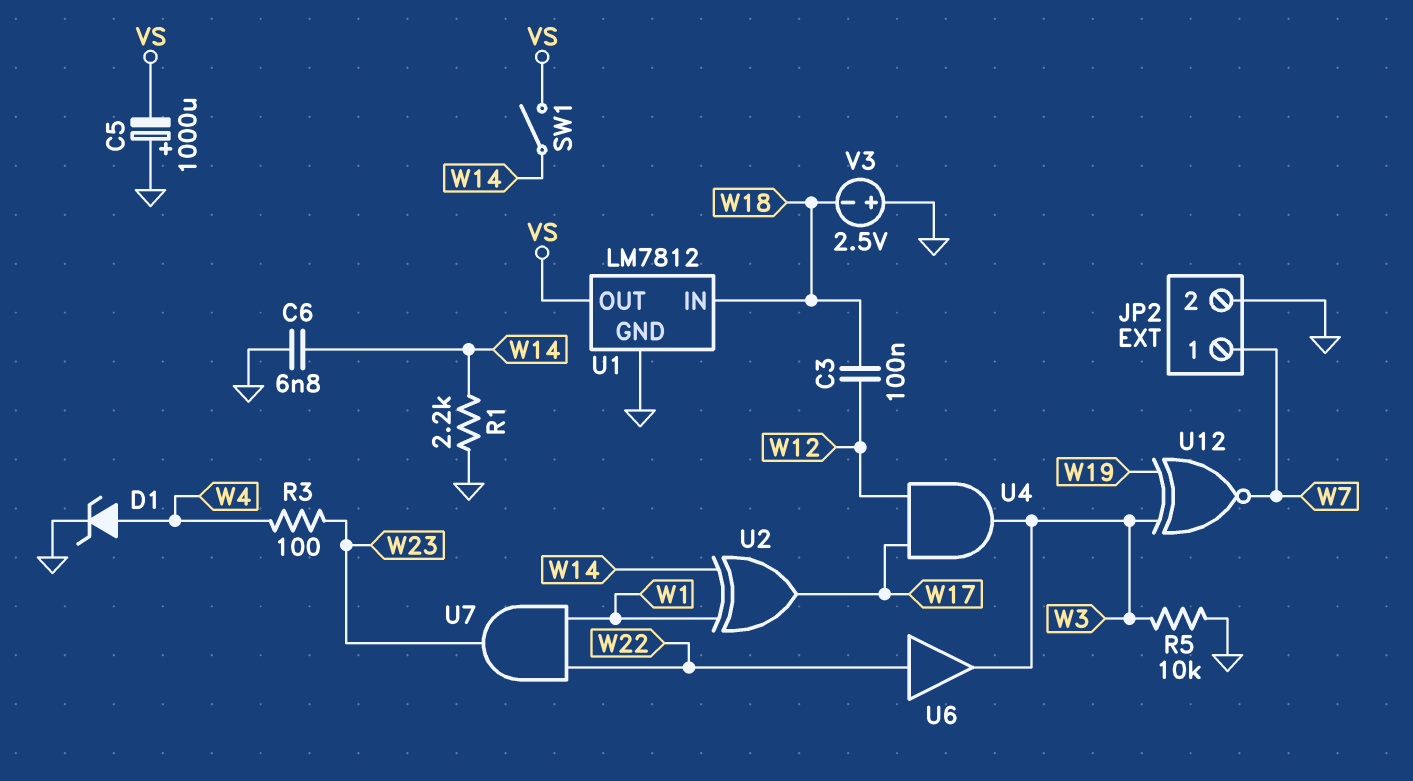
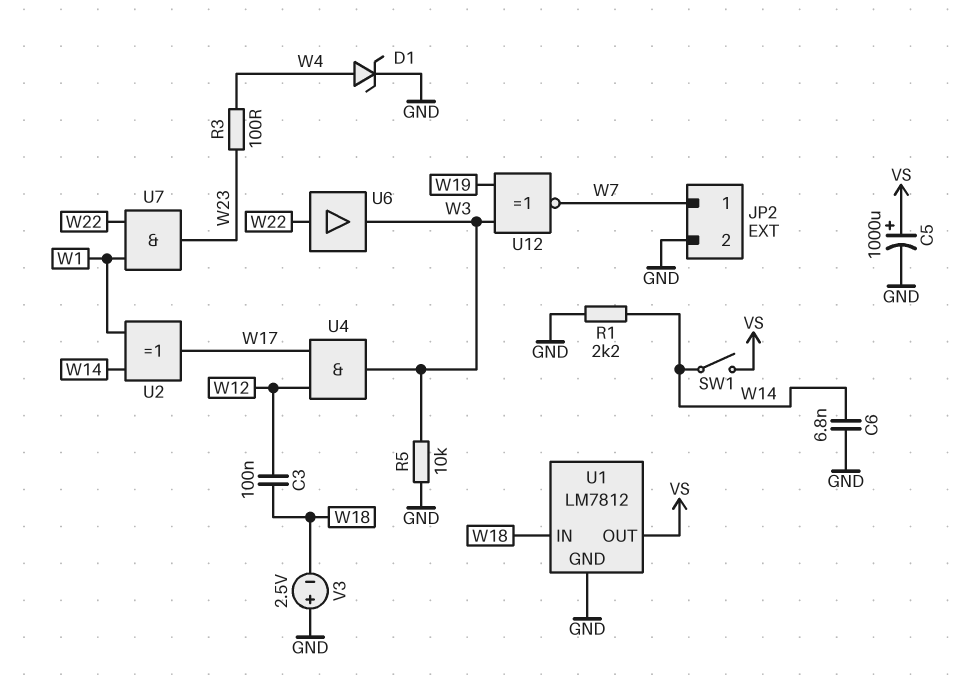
C5: 1000uF (plus GND, minus VS) -> 1000uF (plus VS, minus GND)

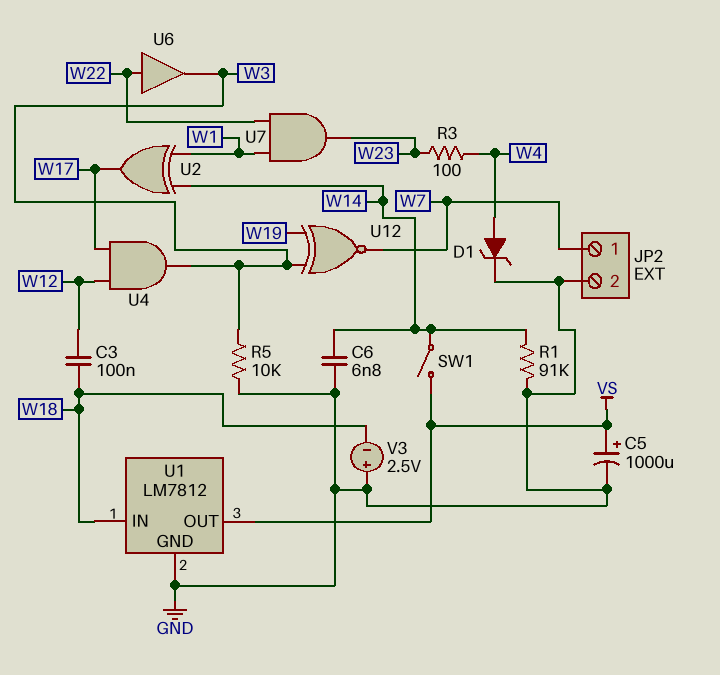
R1: 2.2k (GND, W14) -> 91k (GND, W14)

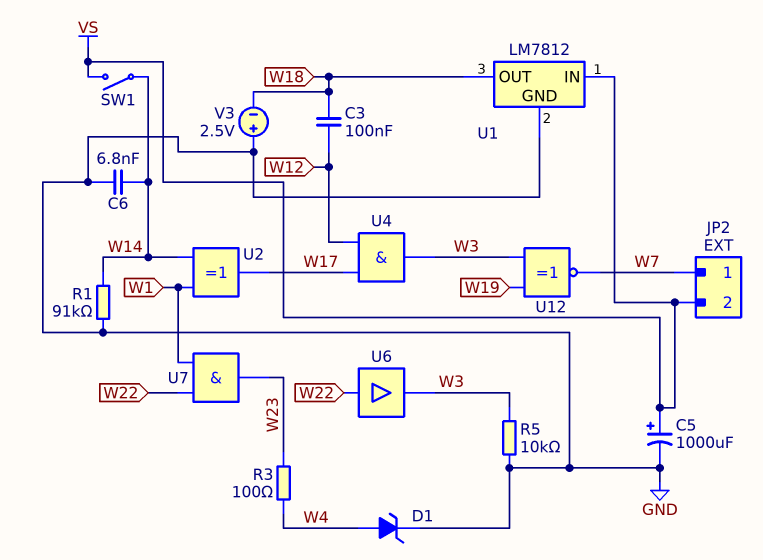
JP2 pin 2: GND -> VS
U1 pin IN: W18 -> VS
U1 pin OUT: VS -> W18

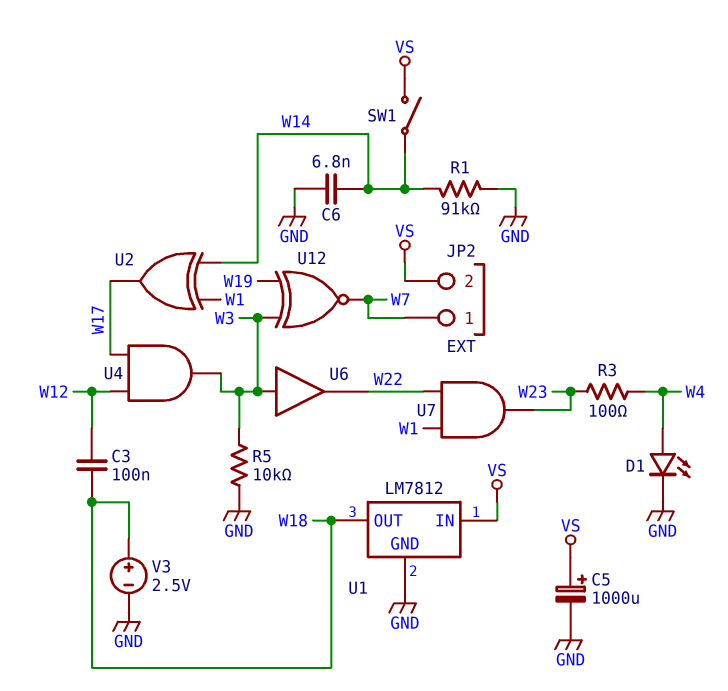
D1: zener (A W4, K GND) -> LED (A W4, K GND)
U6: buffer (in W22, out W3) -> buffer (in W3, out W22)
V3: 2.5V (plus GND, minus W18) -> 2.5V (plus W18, minus GND)

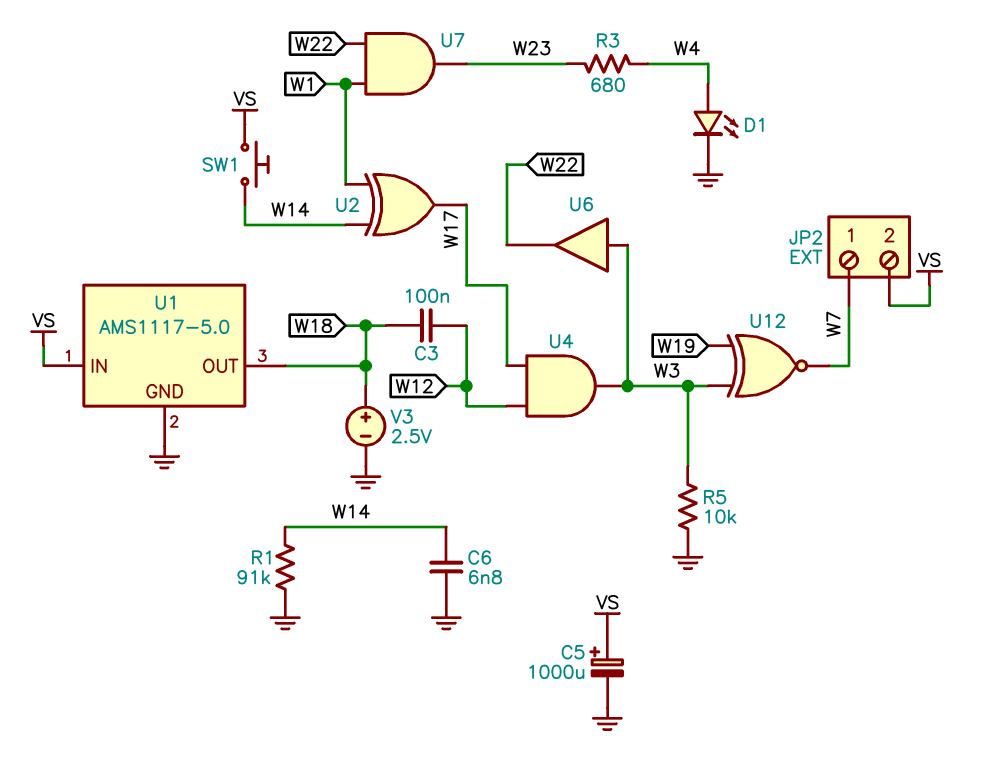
R3: 100 (W4, W23) -> 680 (W4, W23)
SW1: switch (VS, W14) -> button (VS, W14)
U1: LM7812 -> AMS1117-5.0

